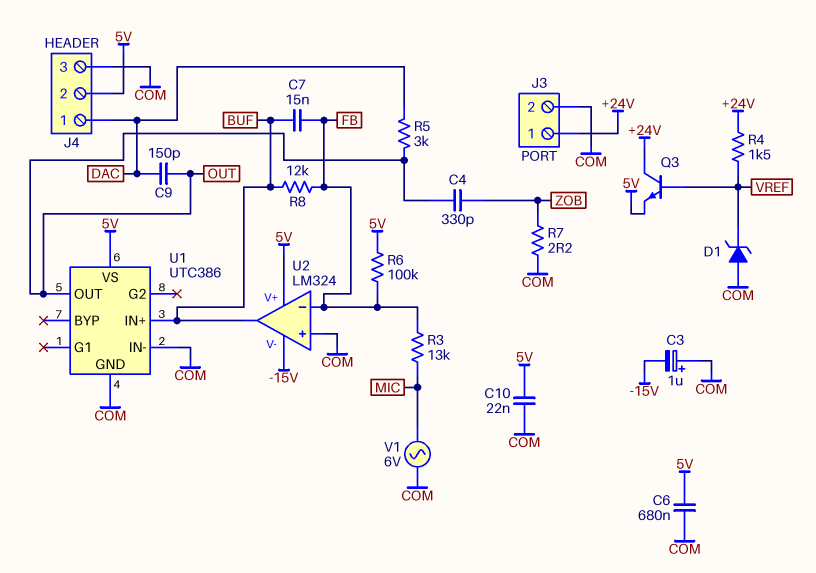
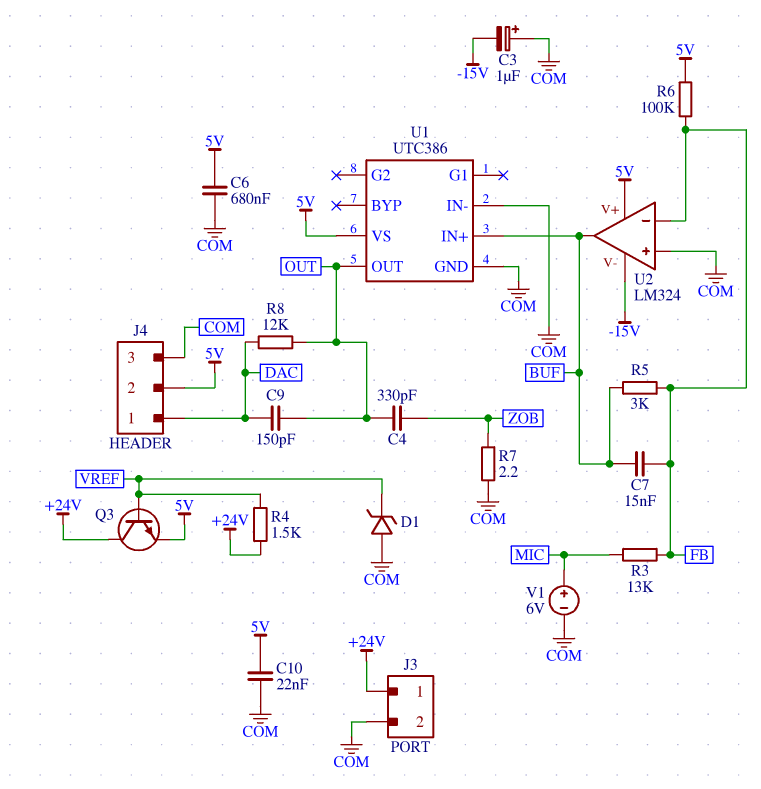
R5: 3k (DAC, OUT) -> 3k (BUF, FB)
R8: 12k (BUF, FB) -> 12k (DAC, OUT)
V1: AC 6V (COM, MIC) -> 6V (plus MIC, minus COM)

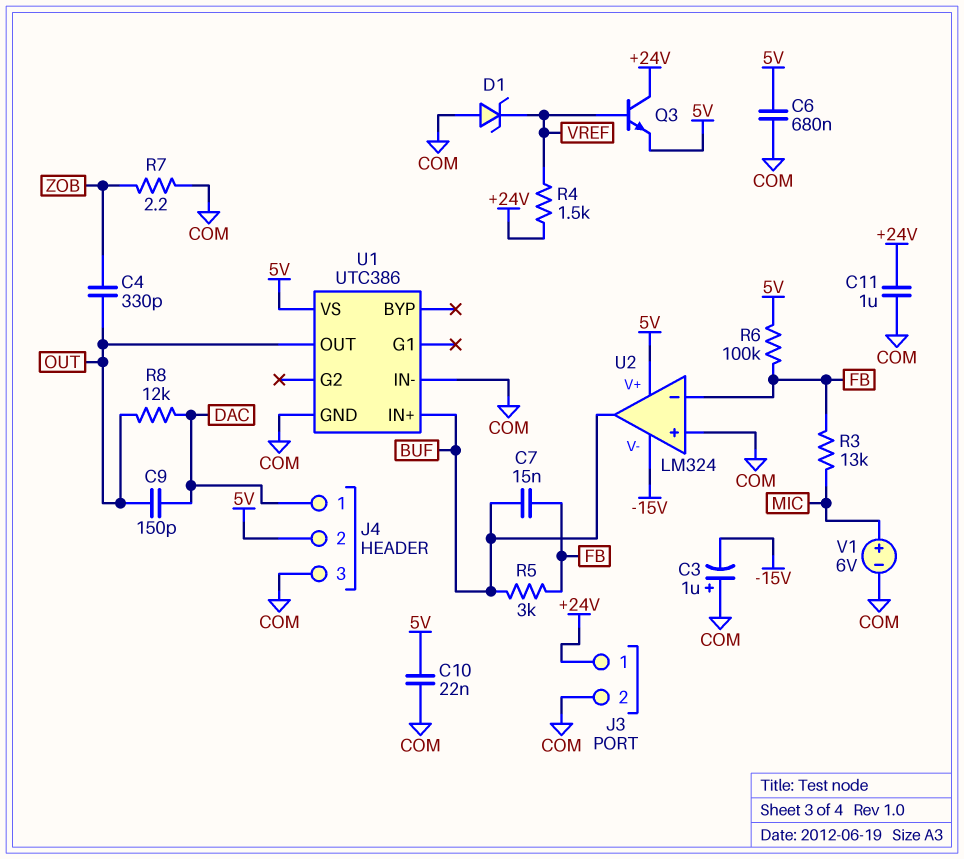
C11: none -> 1uF (+24V, COM)

